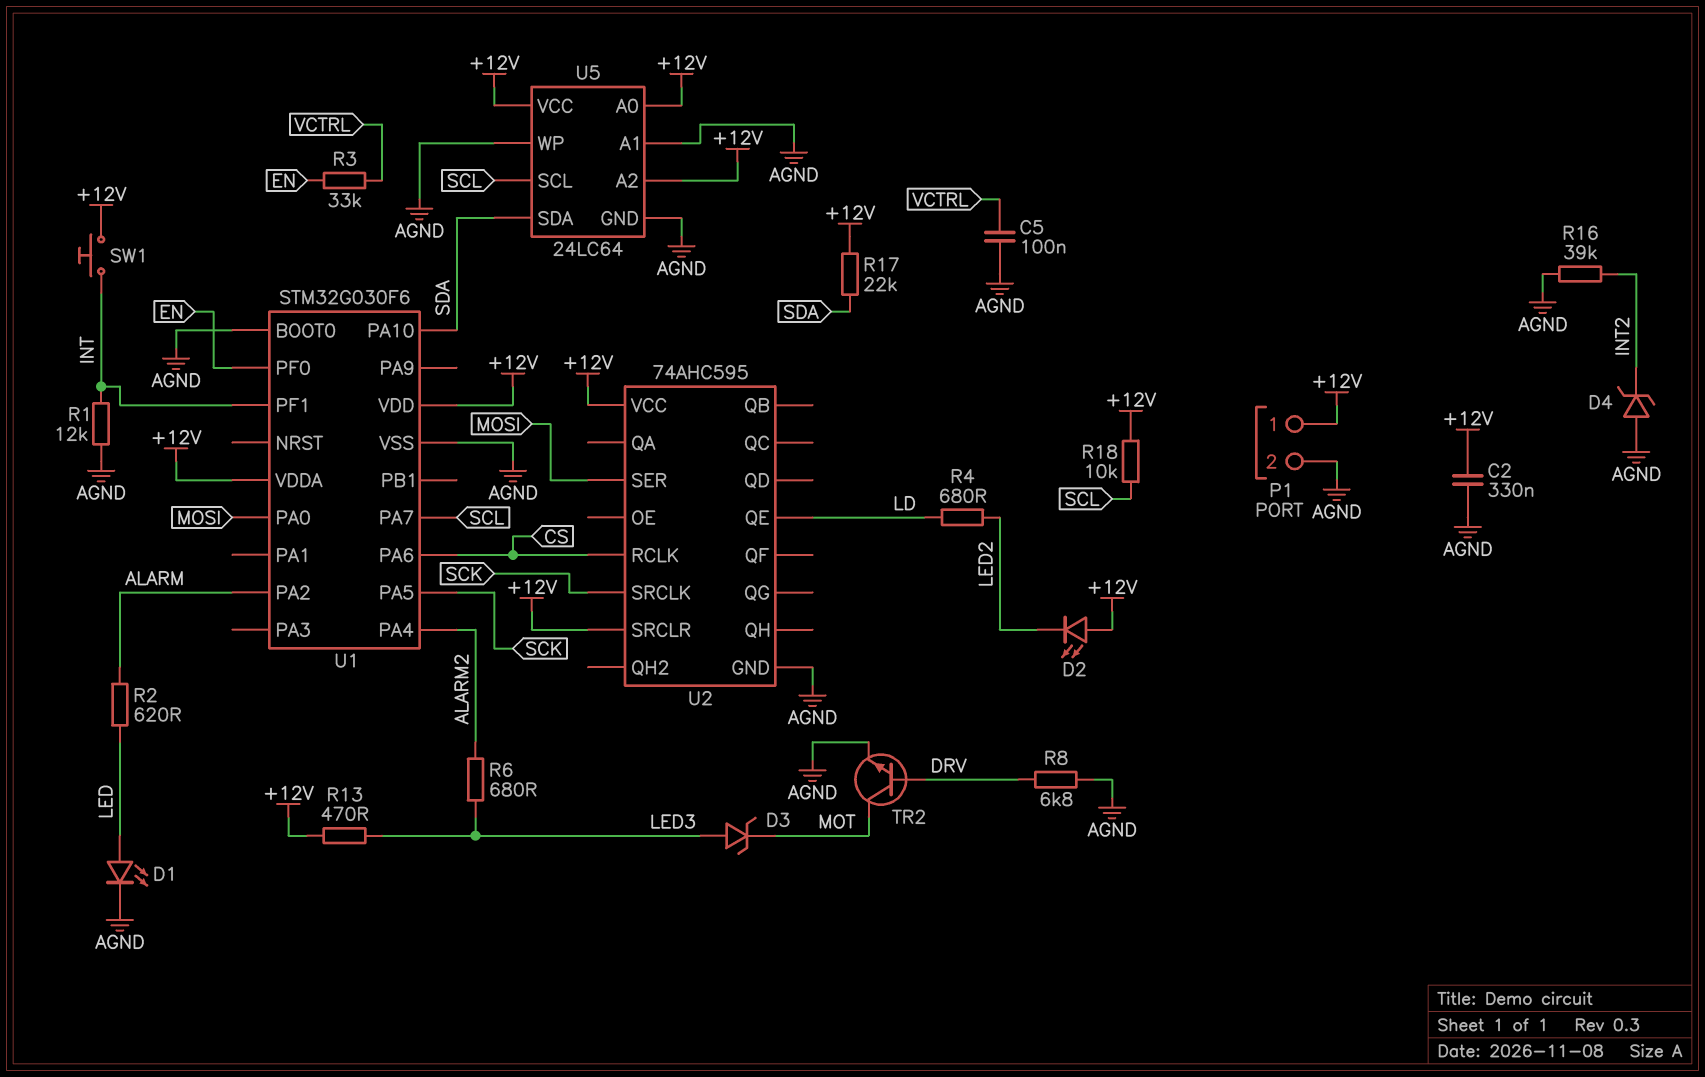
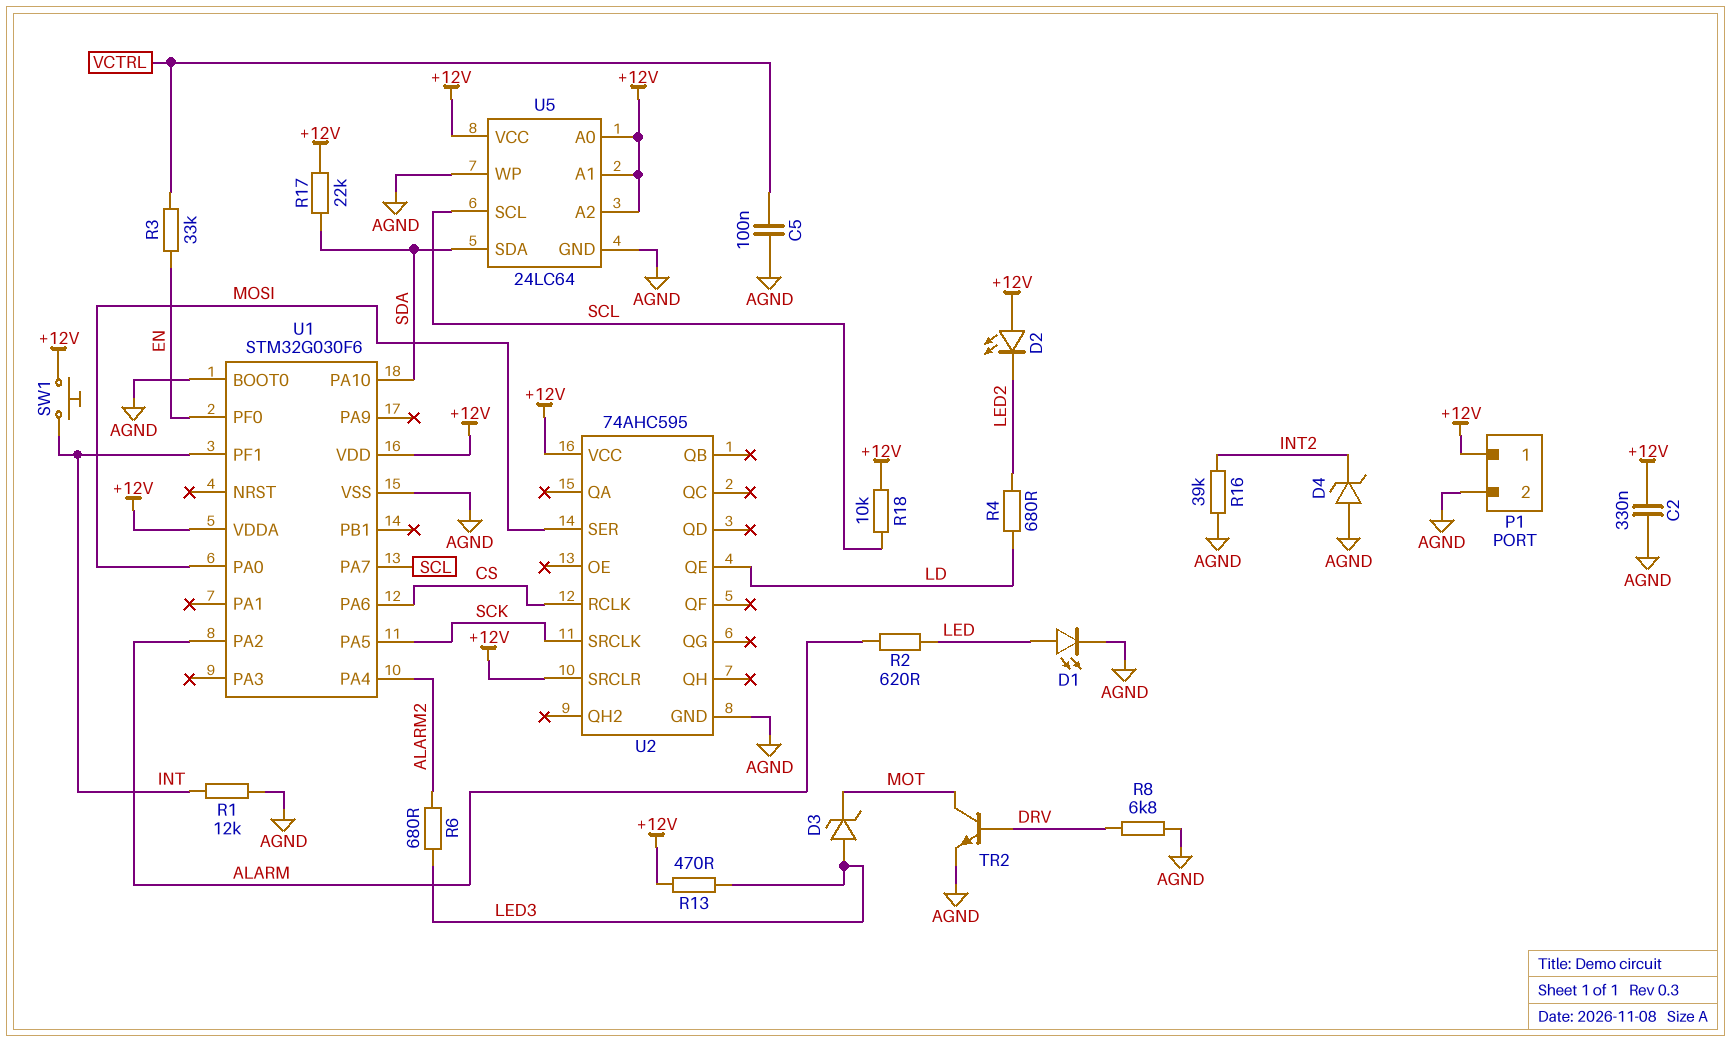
U5 pin A1: AGND -> +12V

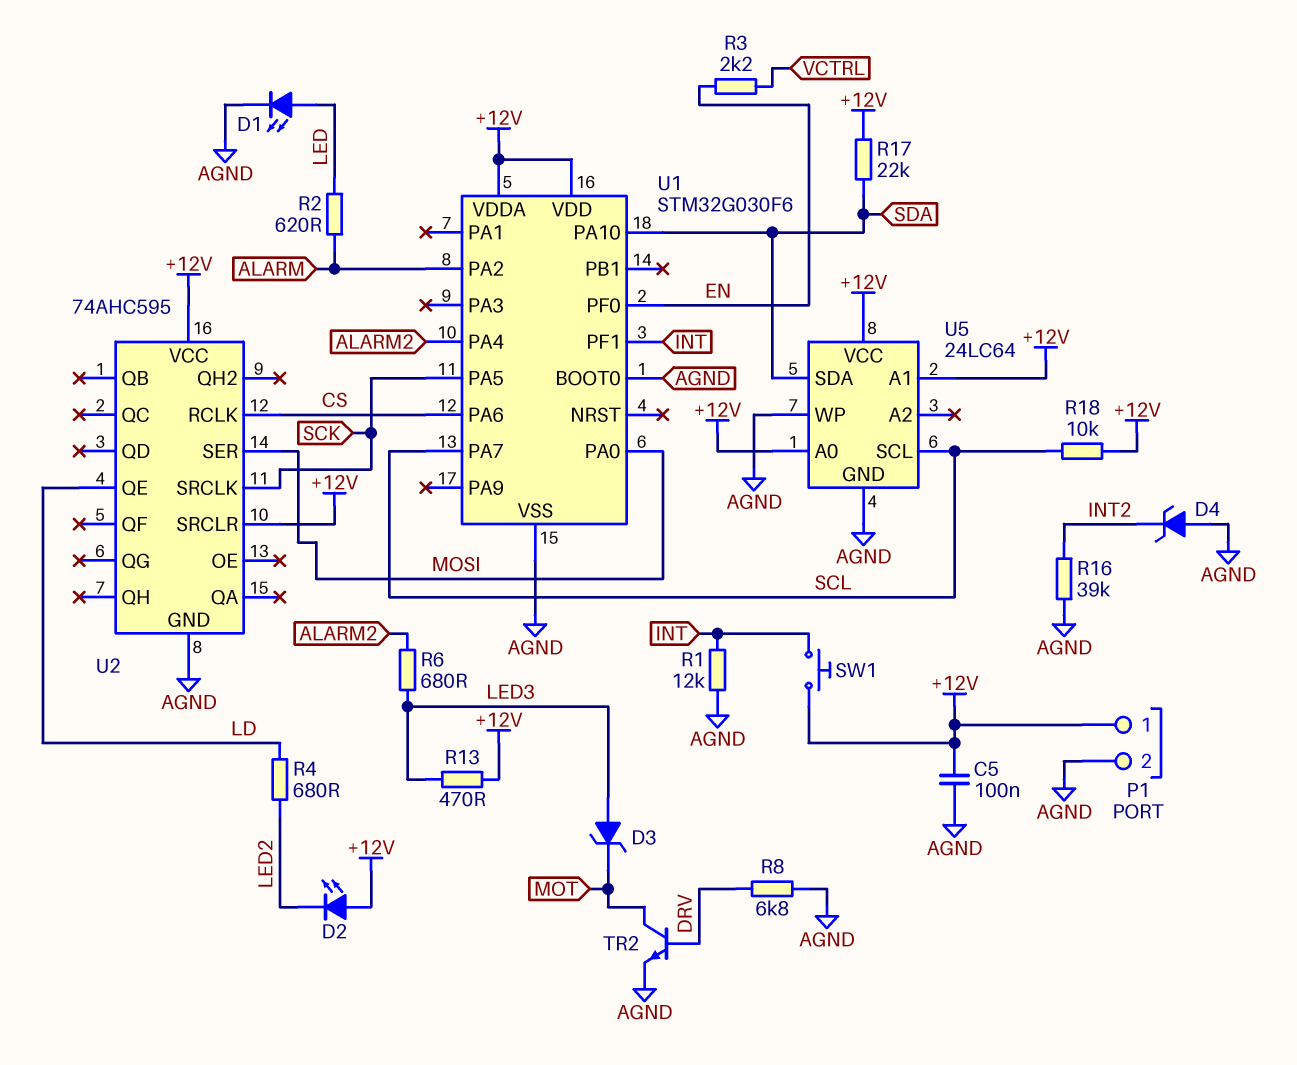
C2: 330nF (+12V, AGND) -> none
C5: 100nF (AGND, VCTRL) -> 100nF (+12V, AGND)
R3: 33k (EN, VCTRL) -> 2.2k (EN, VCTRL)
U5 pin A2: +12V -> none

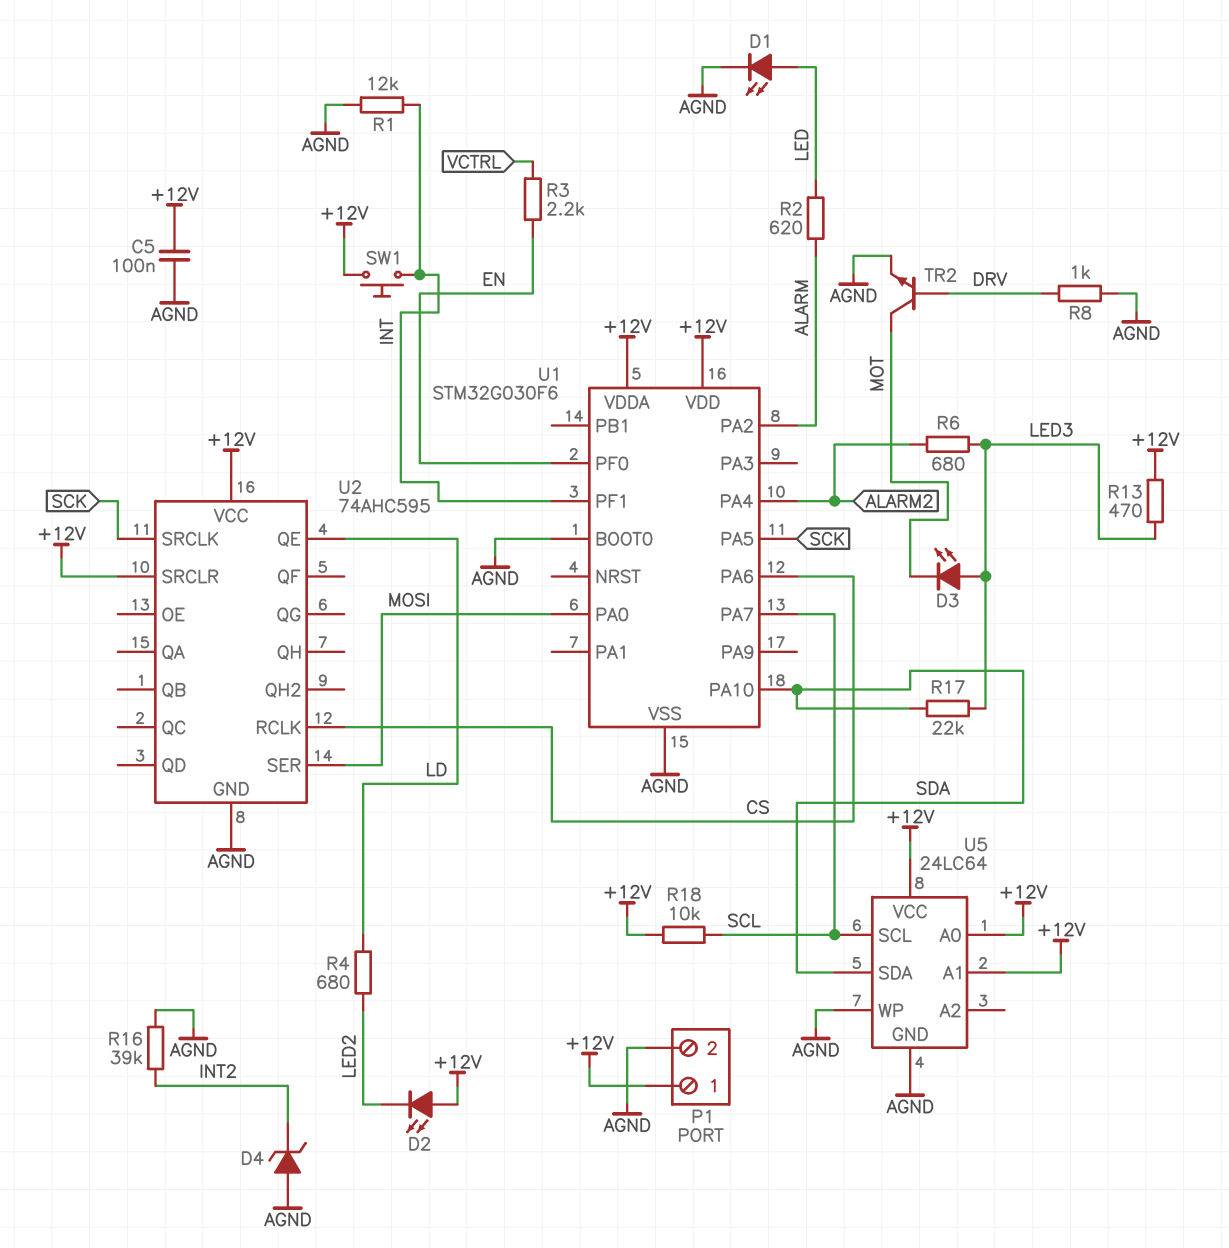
D3: zener (A LED3, K MOT) -> LED (A LED3, K MOT)
R8: 6.8k (AGND, DRV) -> 1k (AGND, DRV)
R17: 22k (+12V, SDA) -> 22k (LED3, SDA)

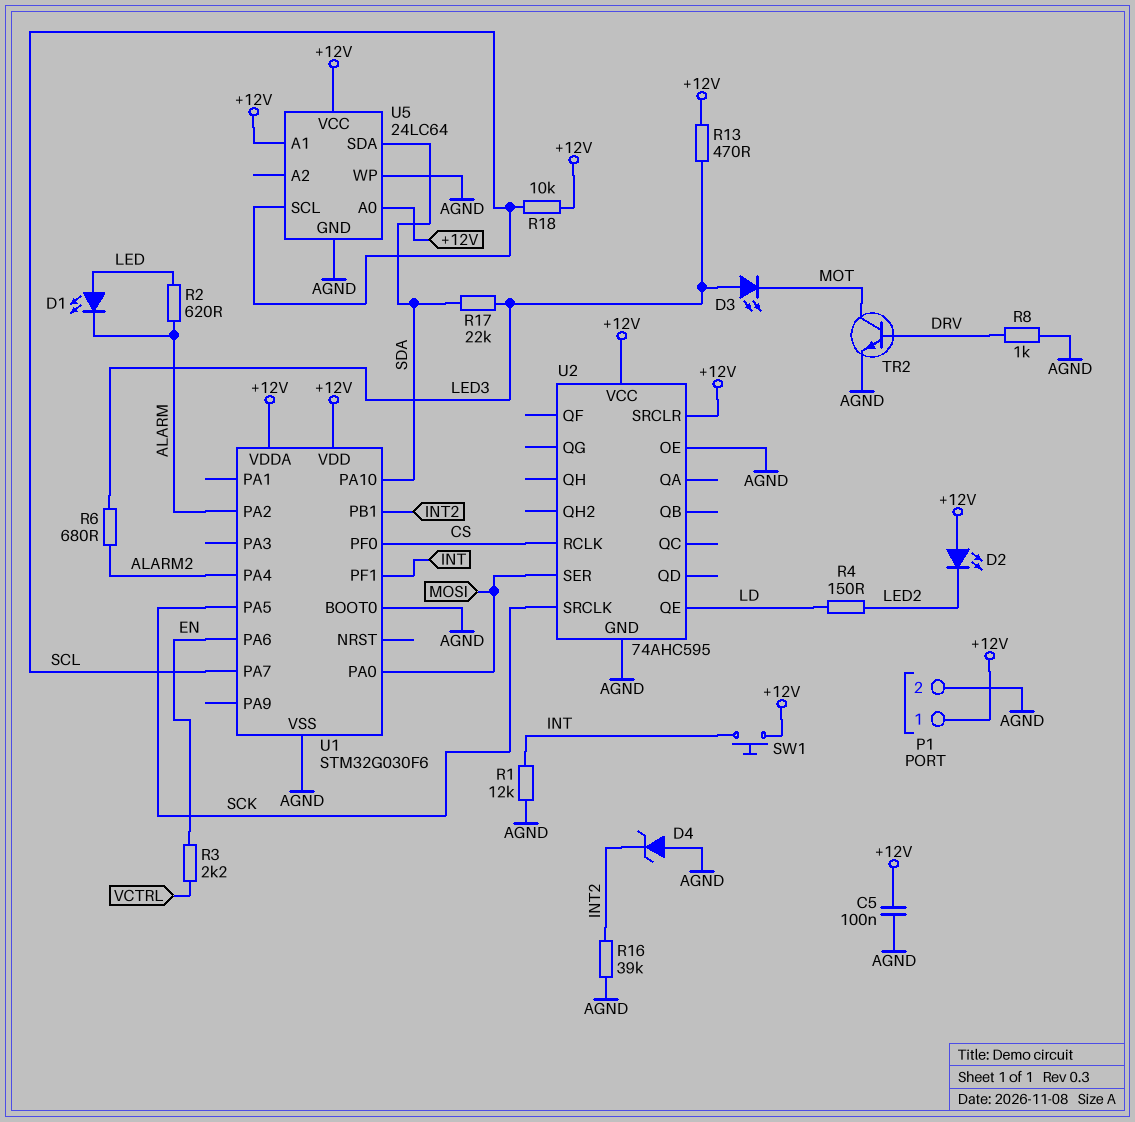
D1: LED (A LED, K AGND) -> LED (A LED, K ALARM)
R4: 680 (LD, LED2) -> 150 (LD, LED2)
U1 pin PA6: CS -> EN
U1 pin PB1: none -> INT2
U1 pin PF0: EN -> CS
U2 pin OE: none -> AGND

